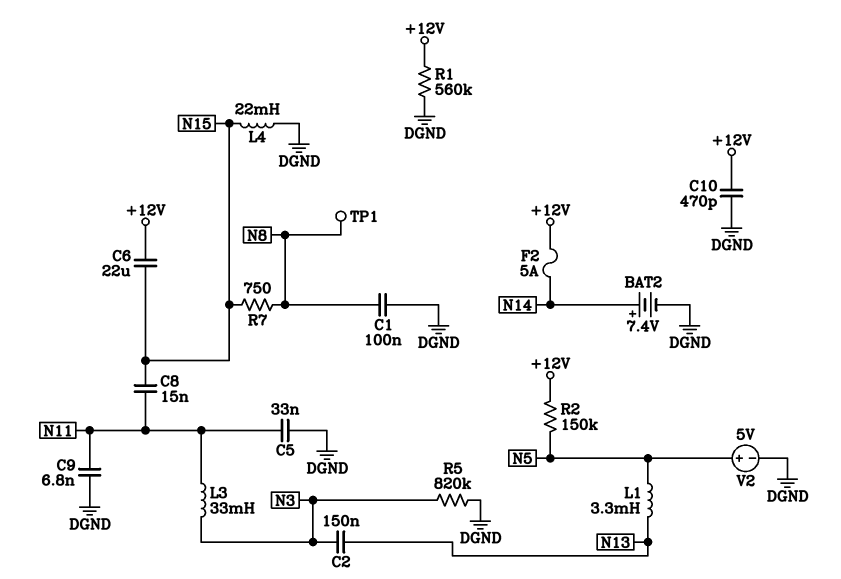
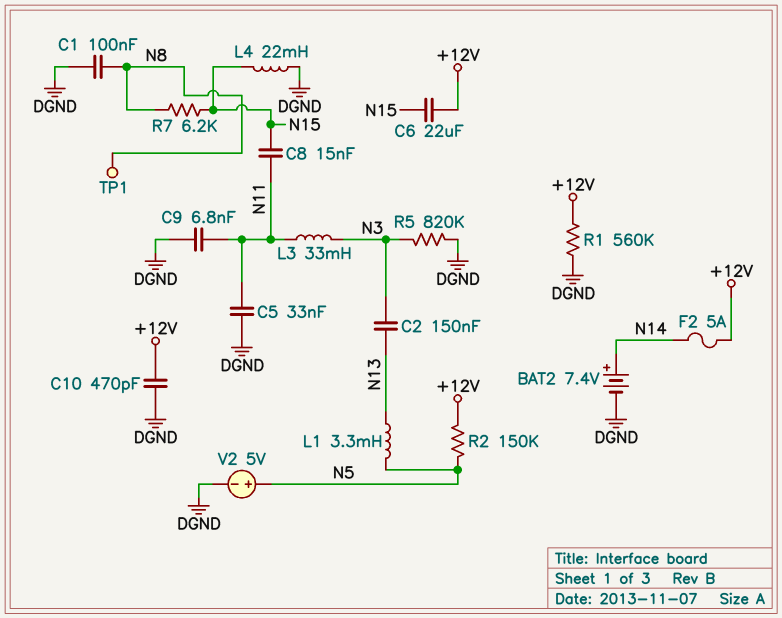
R7: 750 (N8, N15) -> 6.2k (N8, N15)

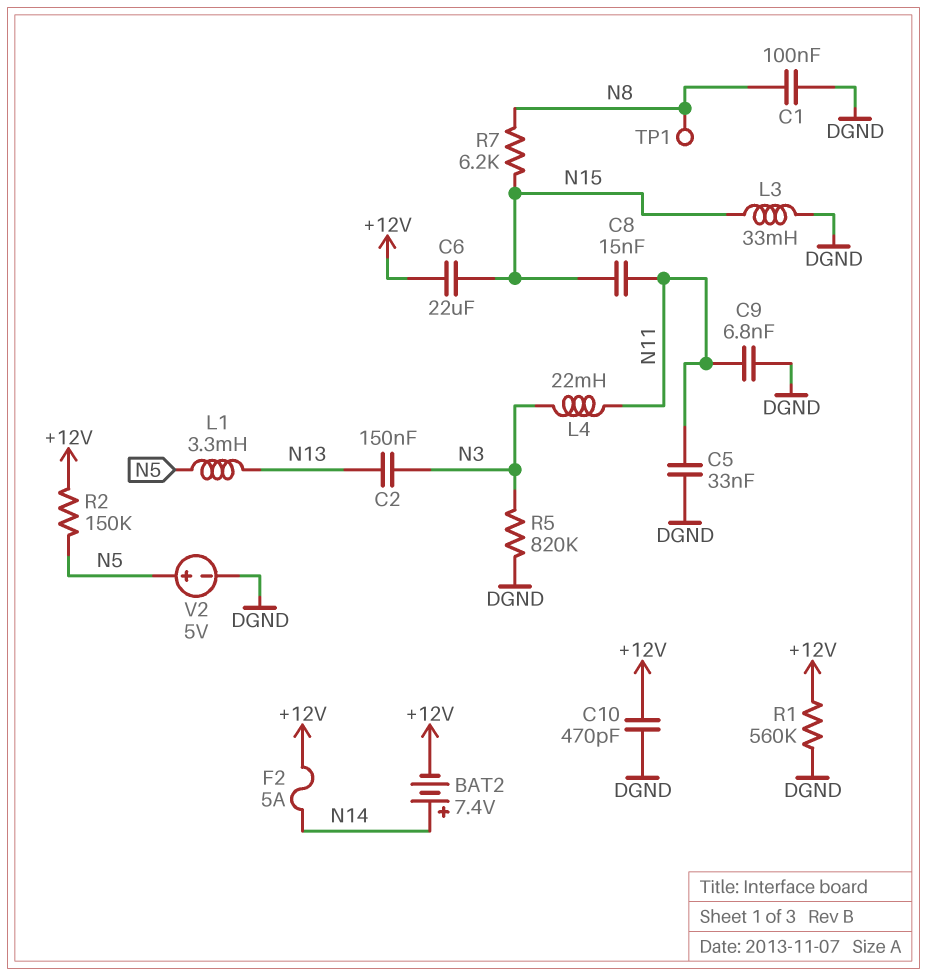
BAT2: 7.4V (plus N14, minus DGND) -> 7.4V (plus N14, minus +12V)
L3: 33mH (N3, N11) -> 33mH (DGND, N15)
L4: 22mH (DGND, N15) -> 22mH (N3, N11)

